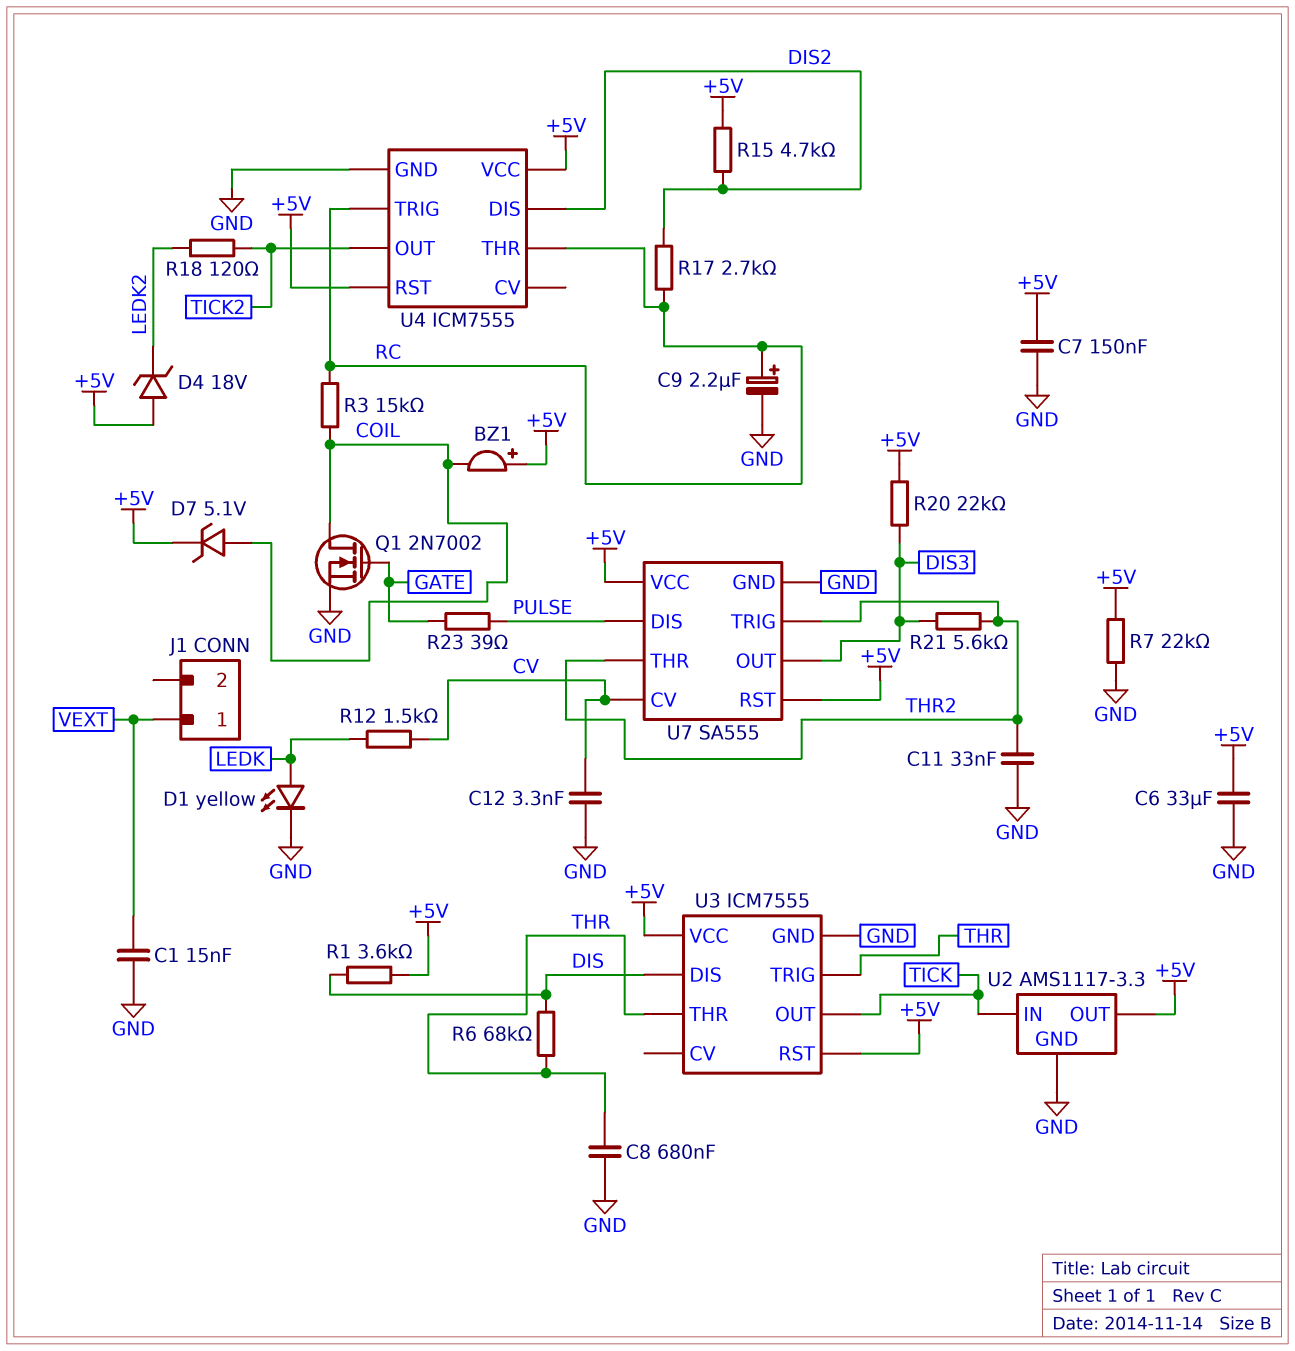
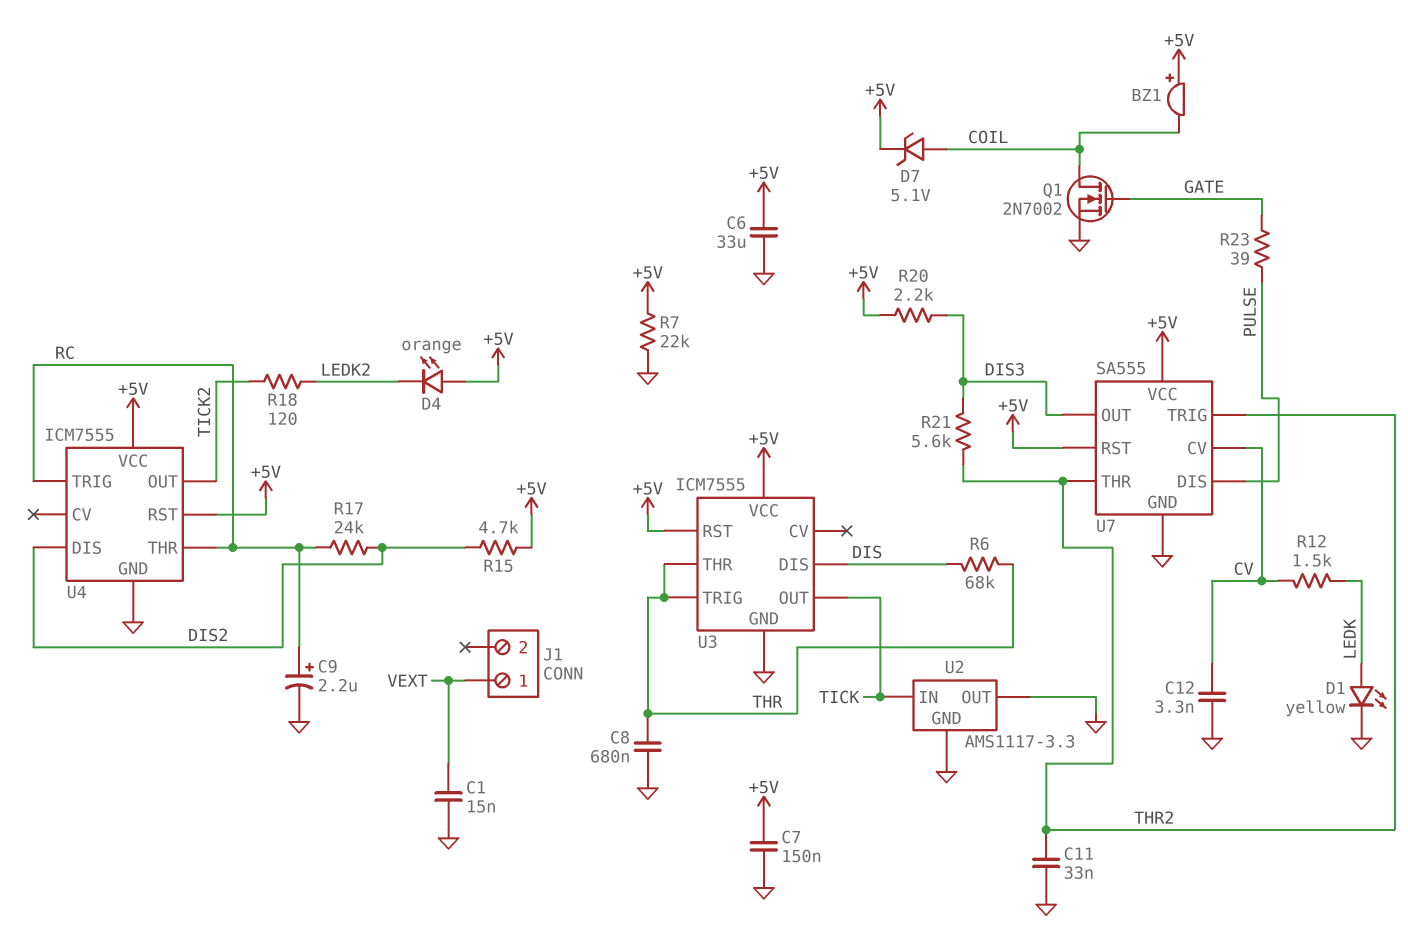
D4: zener 18V (A +5V, K LEDK2) -> LED orange (A +5V, K LEDK2)
R1: 3.6k (+5V, DIS) -> none
R3: 15k (COIL, RC) -> none
R17: 2.7k (DIS2, RC) -> 24k (DIS2, RC)
R20: 22k (+5V, DIS3) -> 2.2k (+5V, DIS3)
U2 pin OUT: +5V -> GND

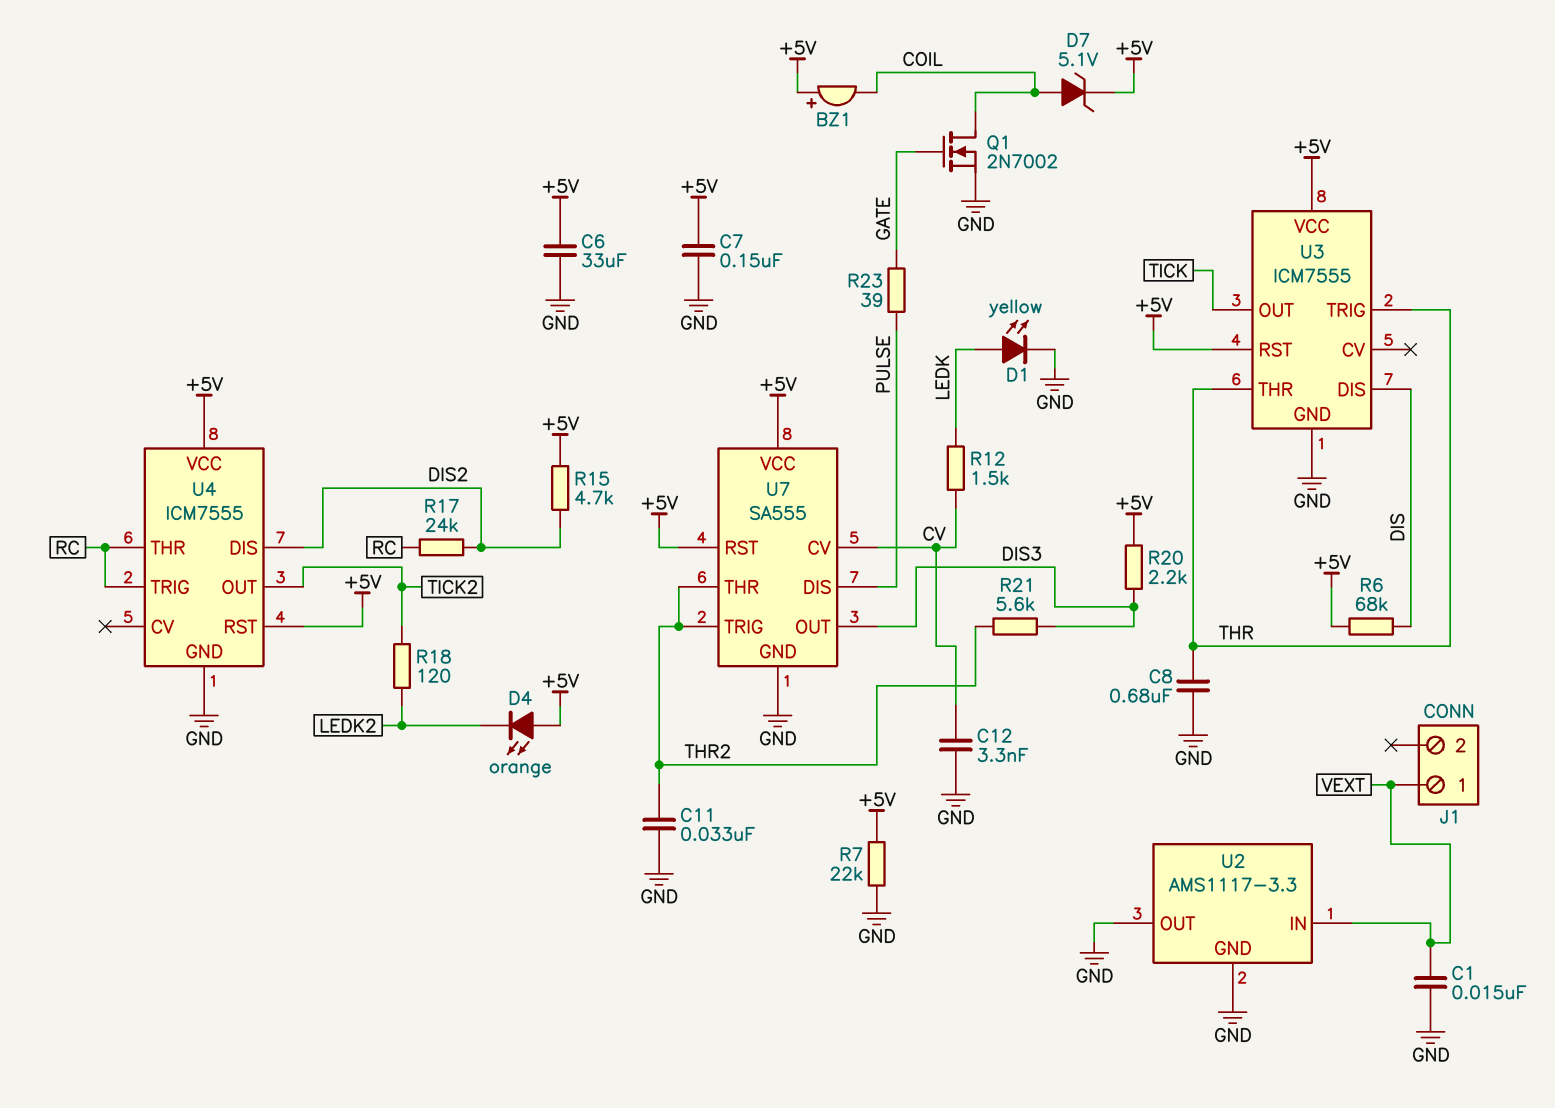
C9: 2.2uF (plus RC, minus GND) -> none
R6: 68k (DIS, THR) -> 68k (+5V, DIS)
U2 pin IN: TICK -> VEXT

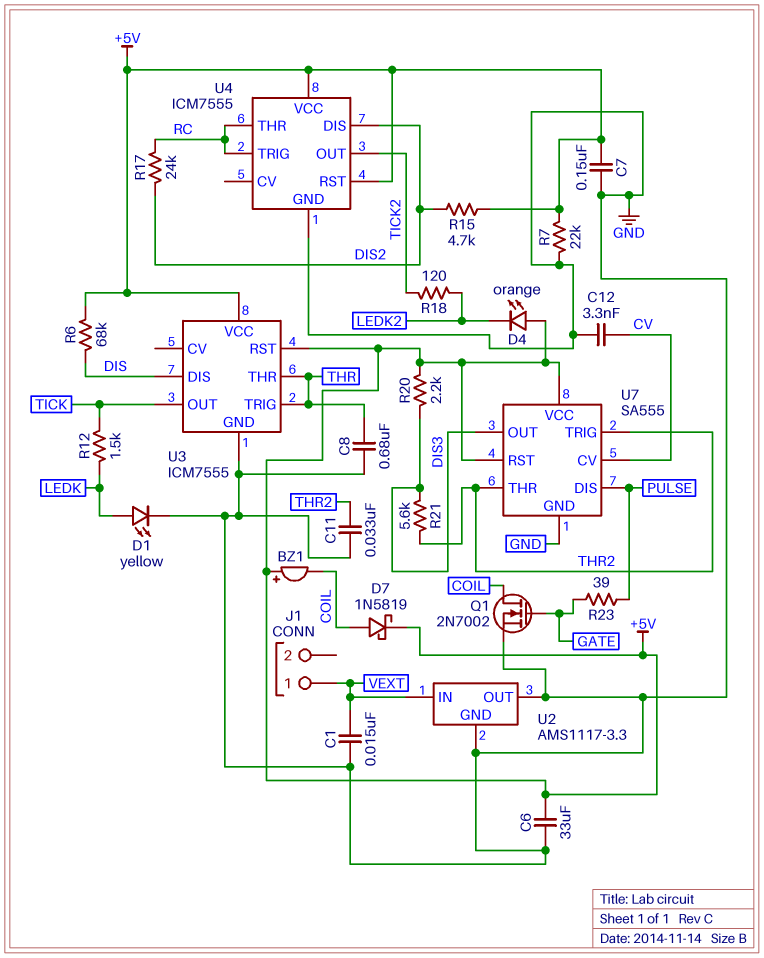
D7: zener 5.1V (A COIL, K +5V) -> schottky 1N5819 (A COIL, K +5V)
R12: 1.5k (CV, LEDK) -> 1.5k (LEDK, TICK)

